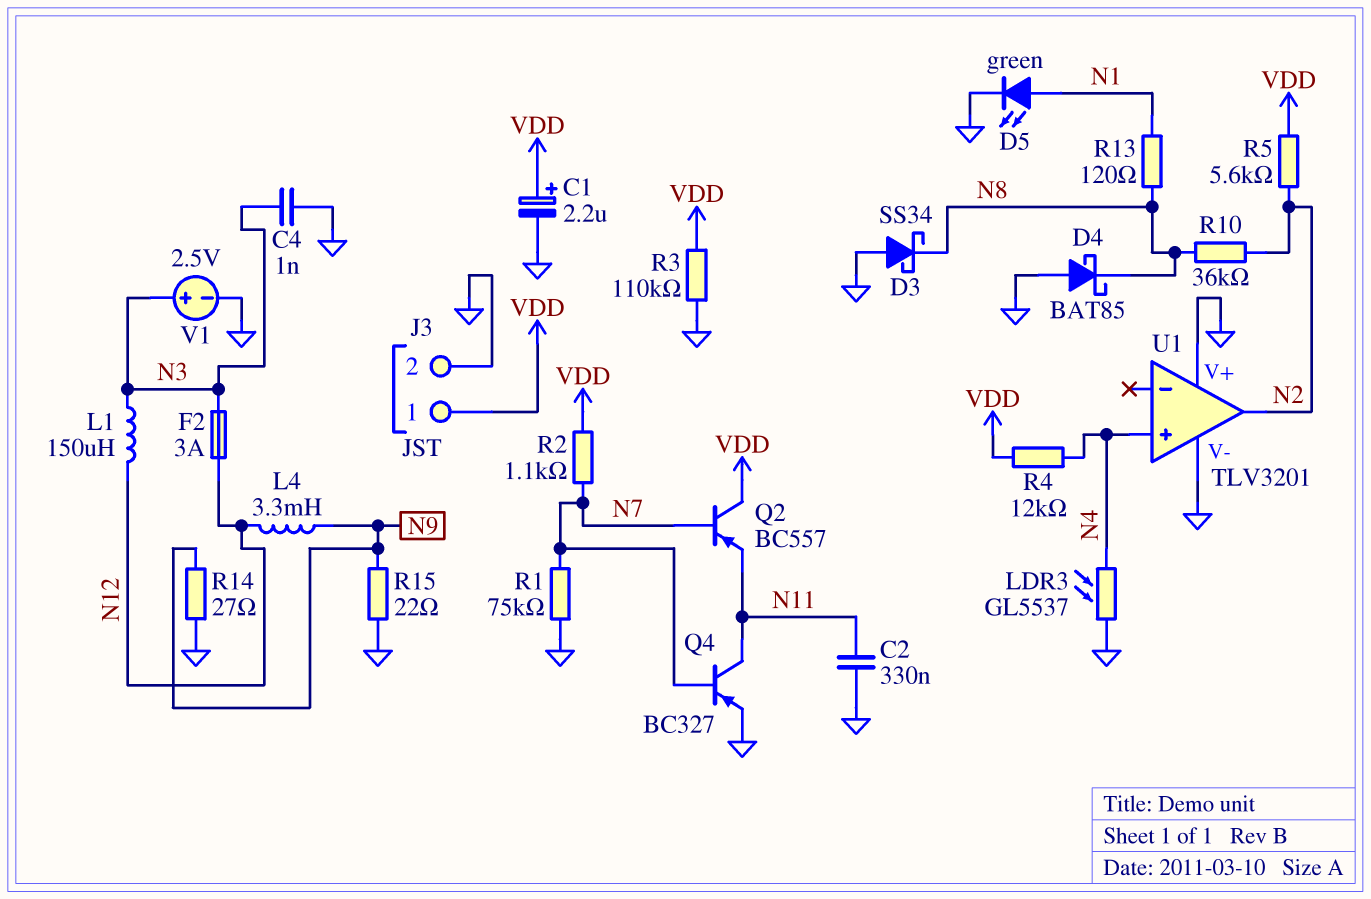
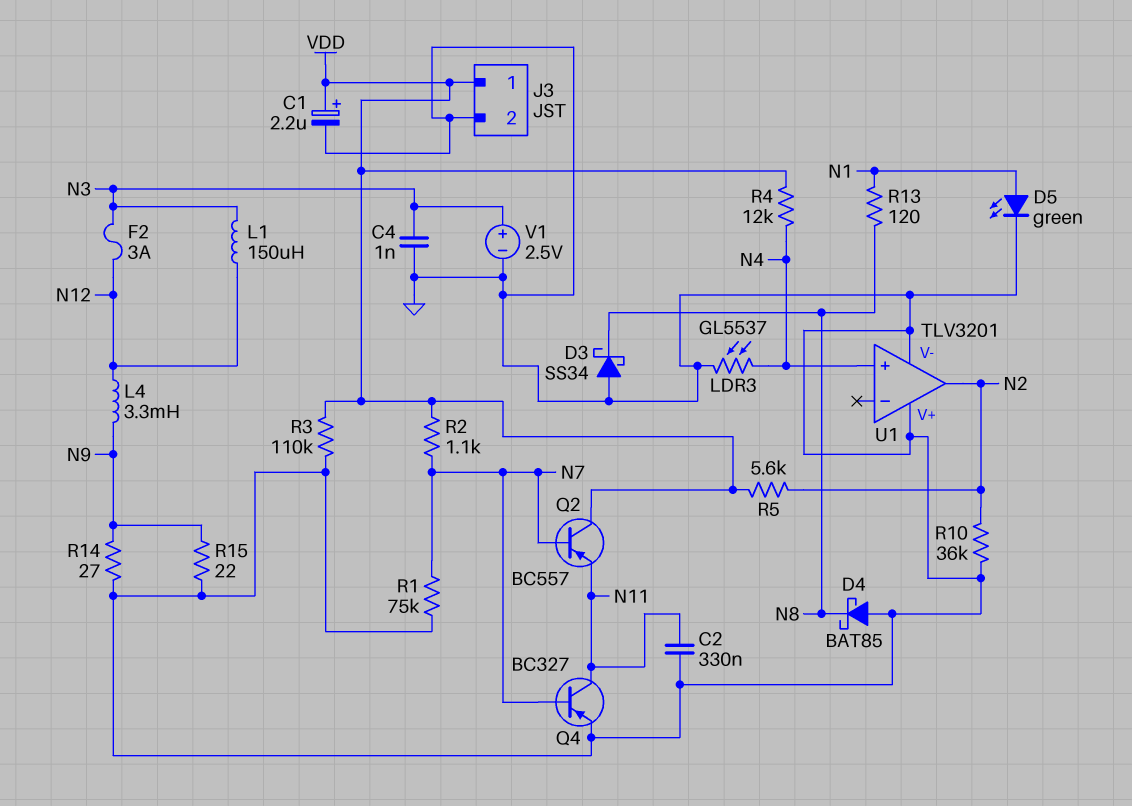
R10: 36k (N2, N8) -> 36k (GND, N2)

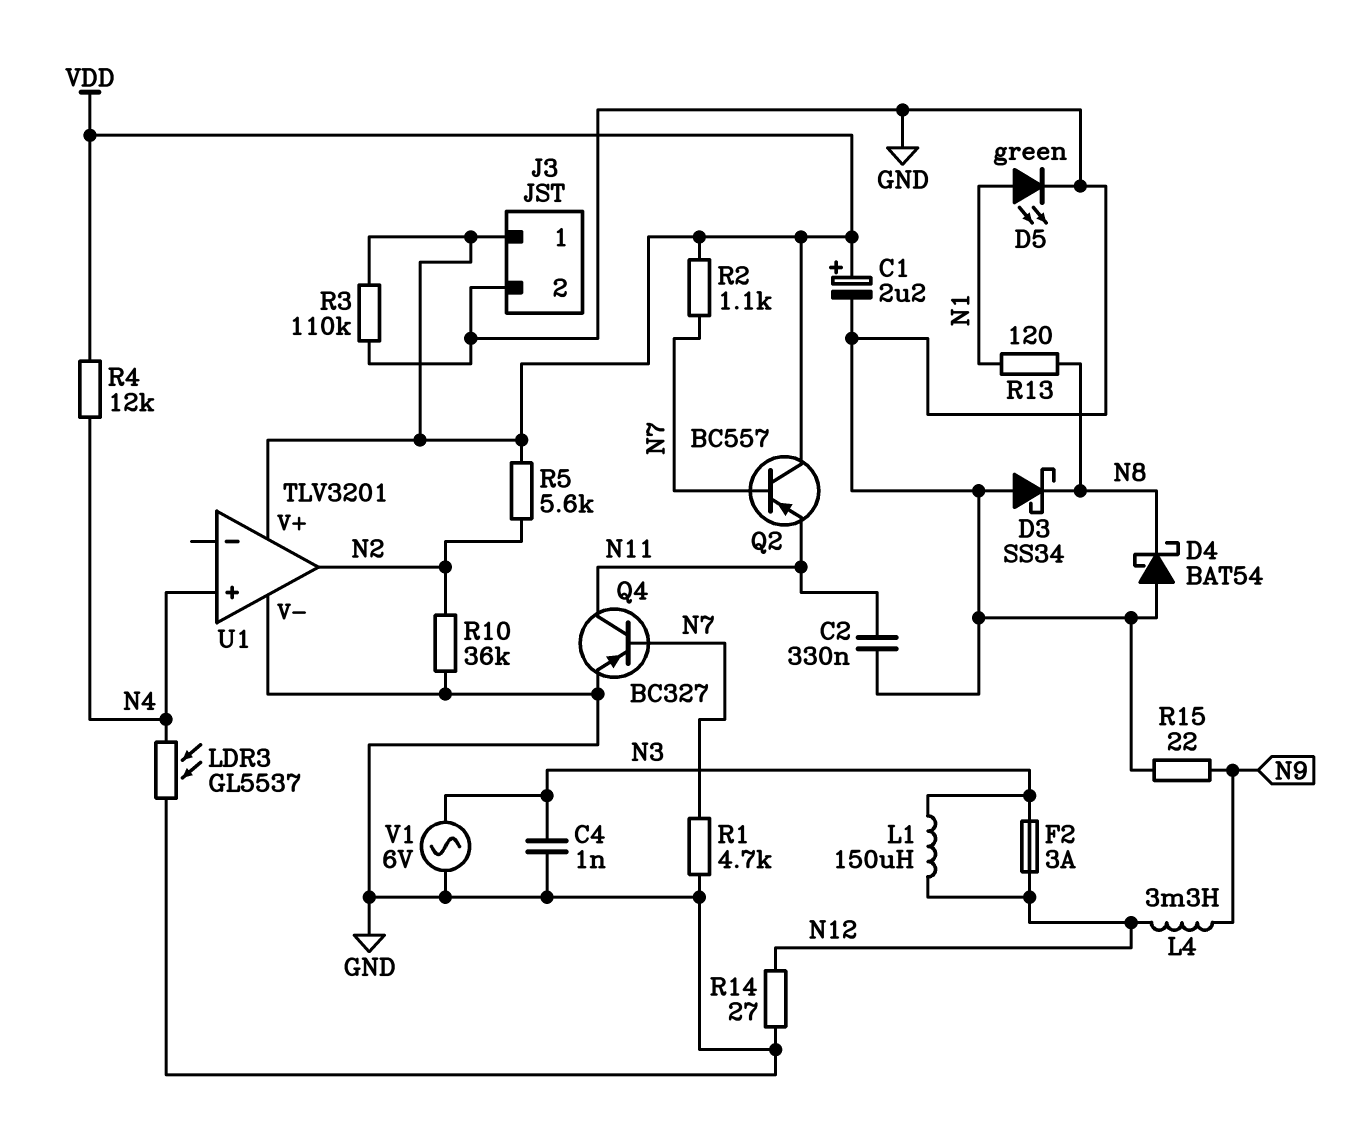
D4: schottky BAT85 (A GND, K N8) -> schottky BAT54 (A GND, K N8)
R1: 75k (GND, N7) -> 4.7k (GND, N7)
R14: 27 (GND, N9) -> 27 (GND, N12)
U1 pin V+: GND -> VDD
V1: 2.5V (plus N3, minus GND) -> AC 6V (GND, N3)

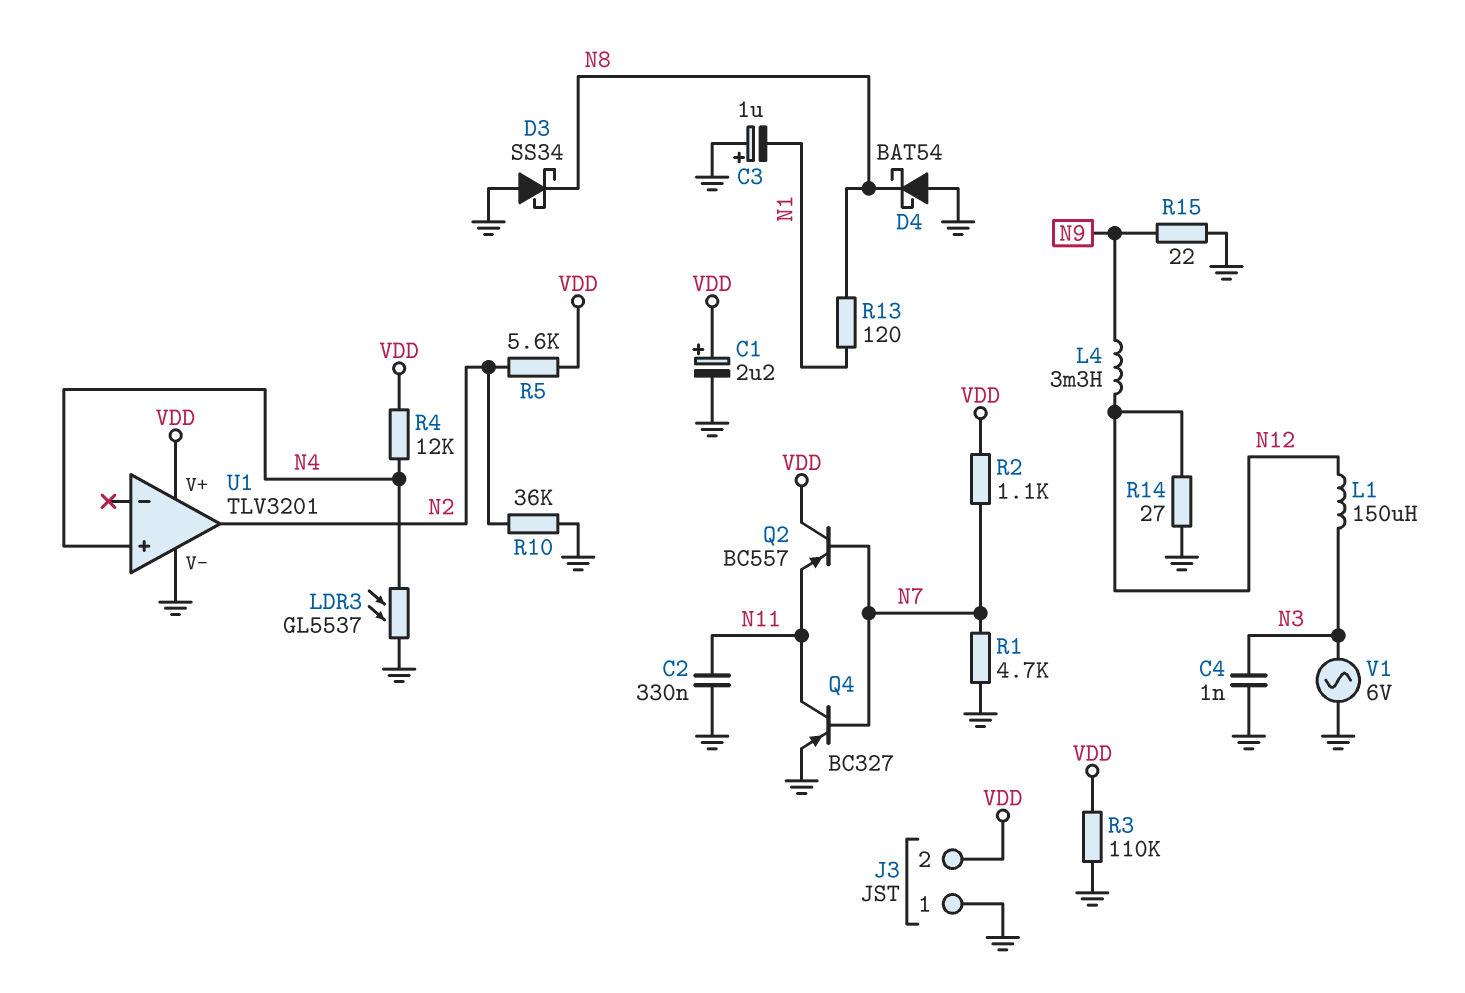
C3: none -> 1uF (plus GND, minus N1)
D5: LED green (A N1, K GND) -> none
F2: 3A (N3, N12) -> none
J3 pin 1: VDD -> GND
J3 pin 2: GND -> VDD

